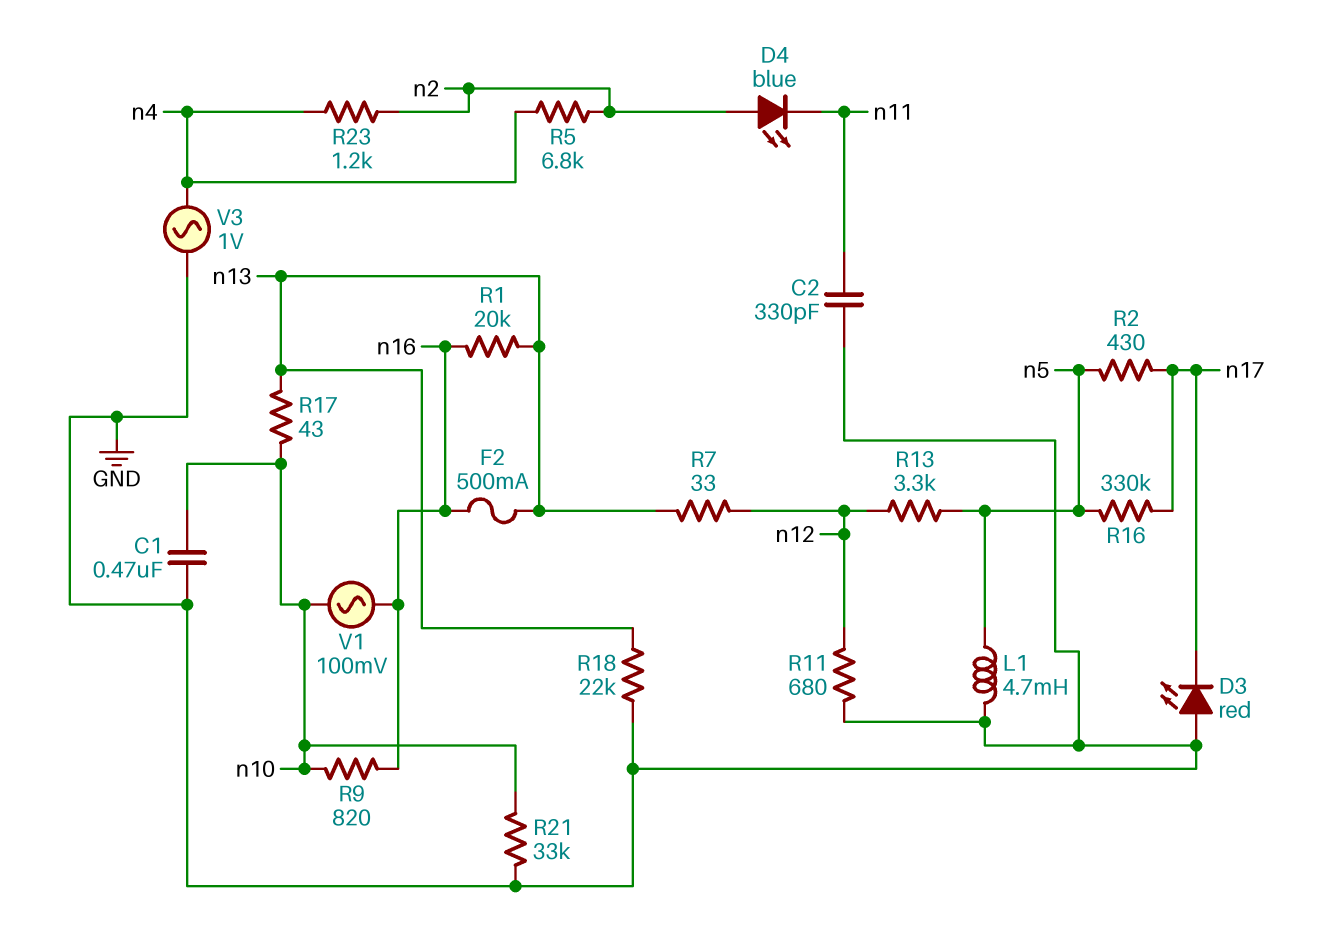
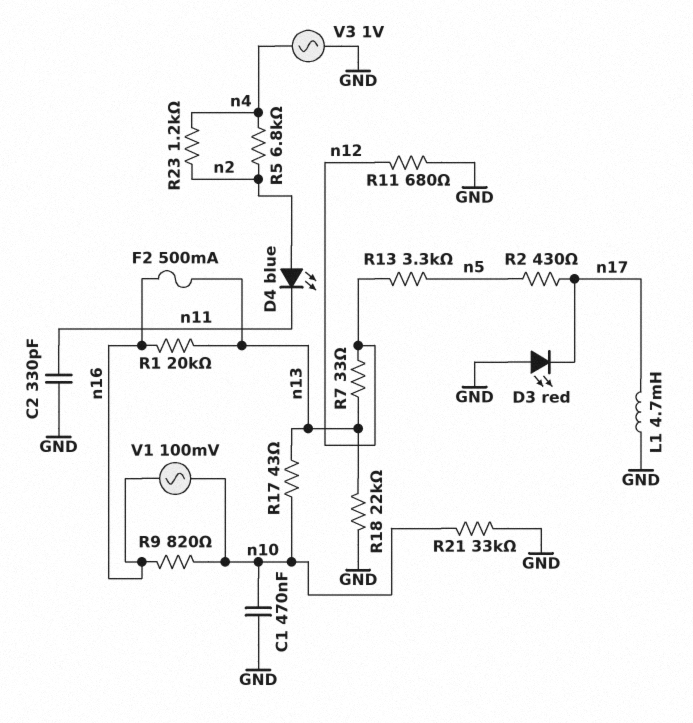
L1: 4.7mH (GND, n5) -> 4.7mH (GND, n17)
R16: 330k (n5, n17) -> none

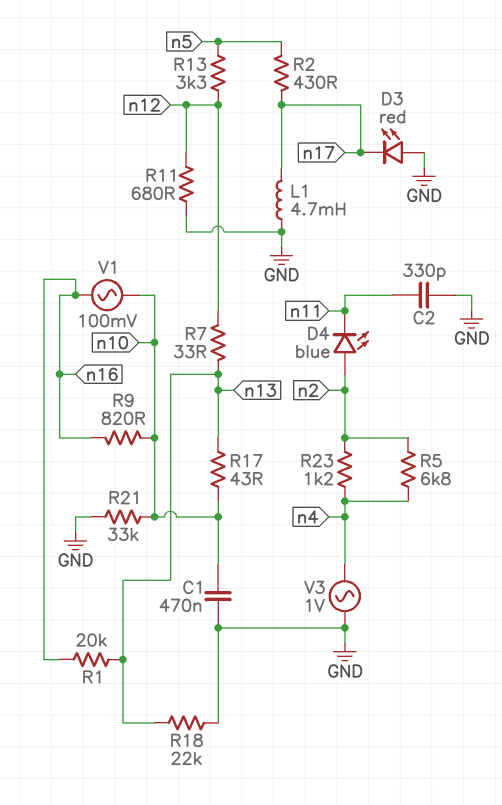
F2: 500mA (n13, n16) -> none

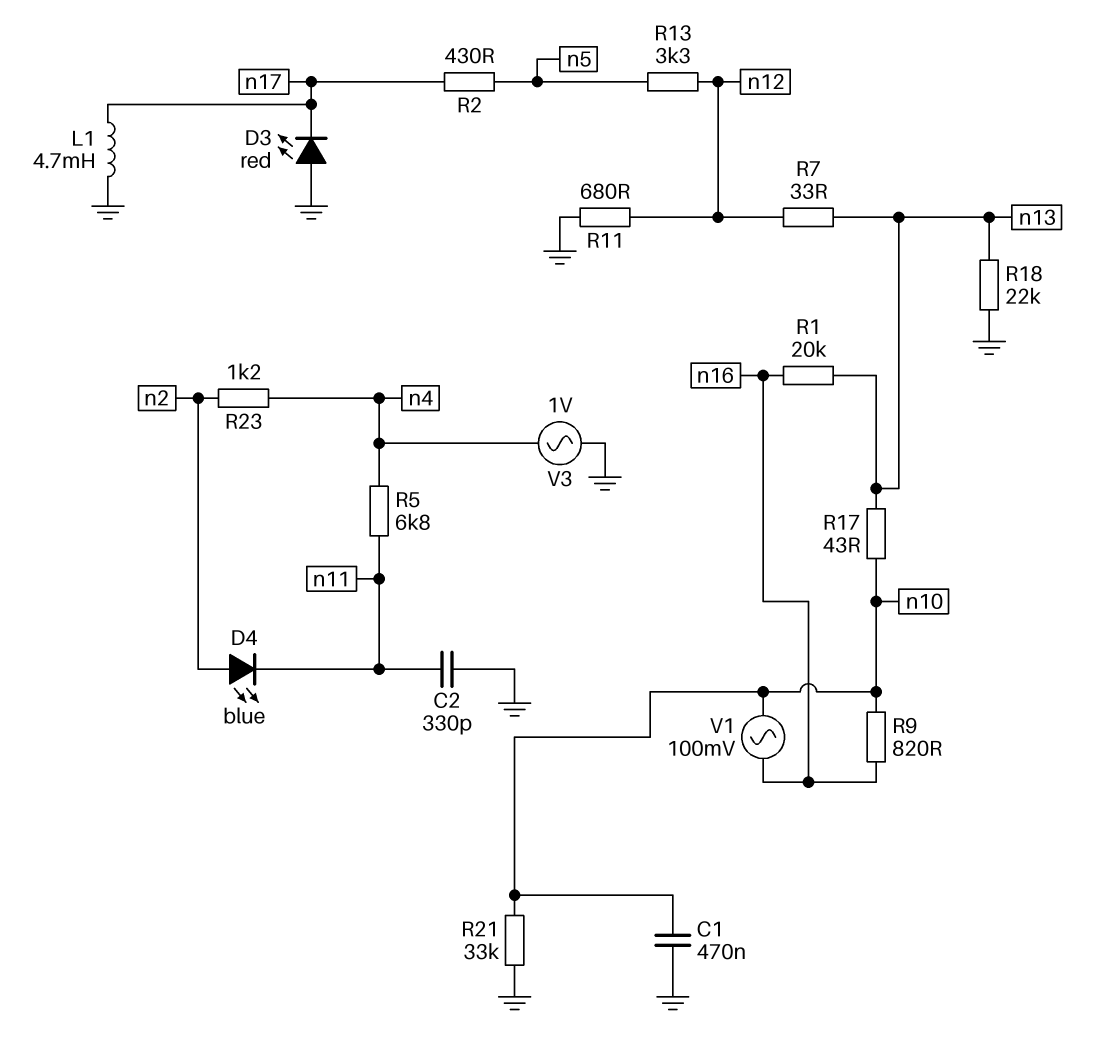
R5: 6.8k (n2, n4) -> 6.8k (n4, n11)

